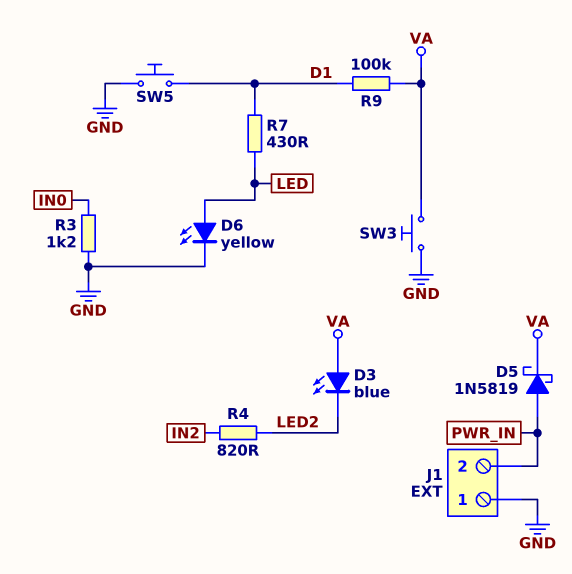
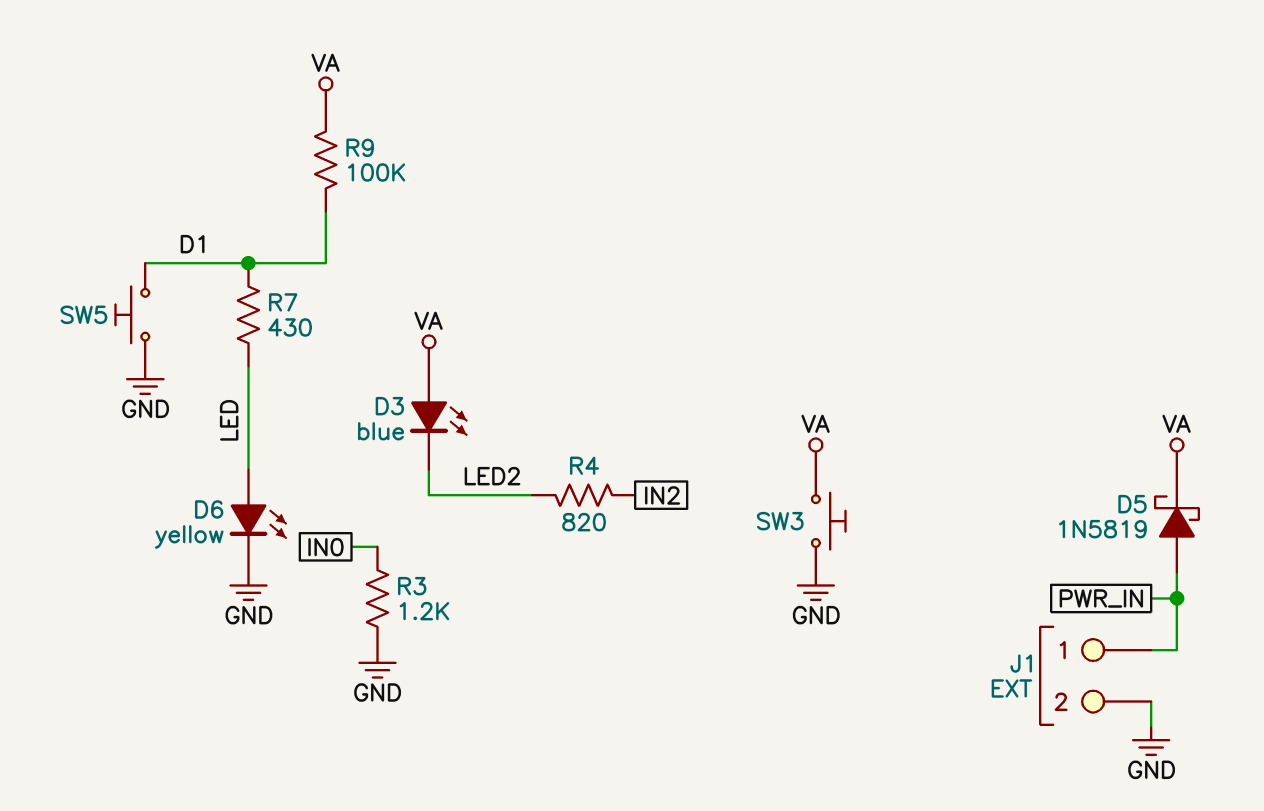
J1 pin 1: GND -> PWR_IN
J1 pin 2: PWR_IN -> GND

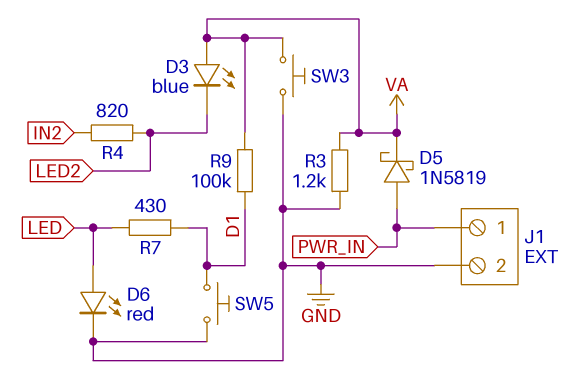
D6: LED yellow (A LED, K GND) -> LED red (A LED, K GND)
R3: 1.2k (GND, IN0) -> 1.2k (GND, VA)

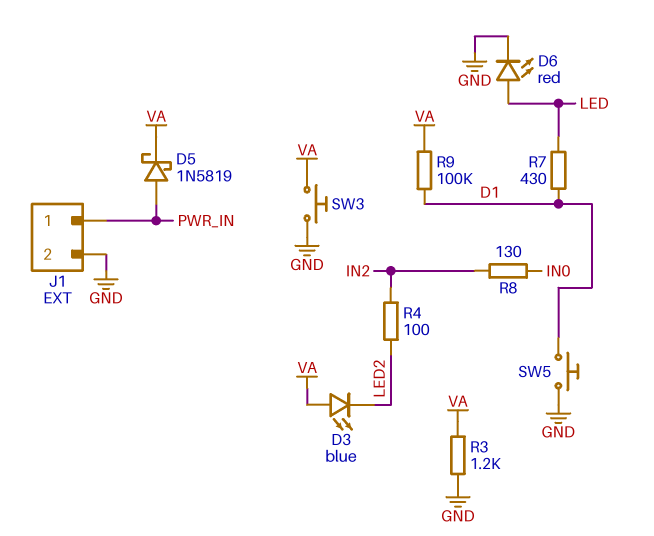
R4: 820 (IN2, LED2) -> 100 (IN2, LED2)
R8: none -> 130 (IN0, IN2)

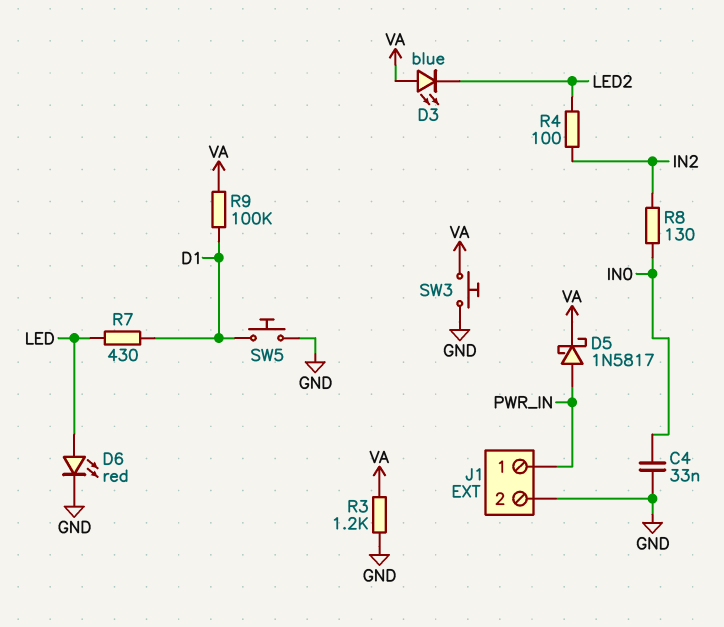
C4: none -> 33nF (GND, IN0)
D5: schottky 1N5819 (A PWR_IN, K VA) -> schottky 1N5817 (A PWR_IN, K VA)

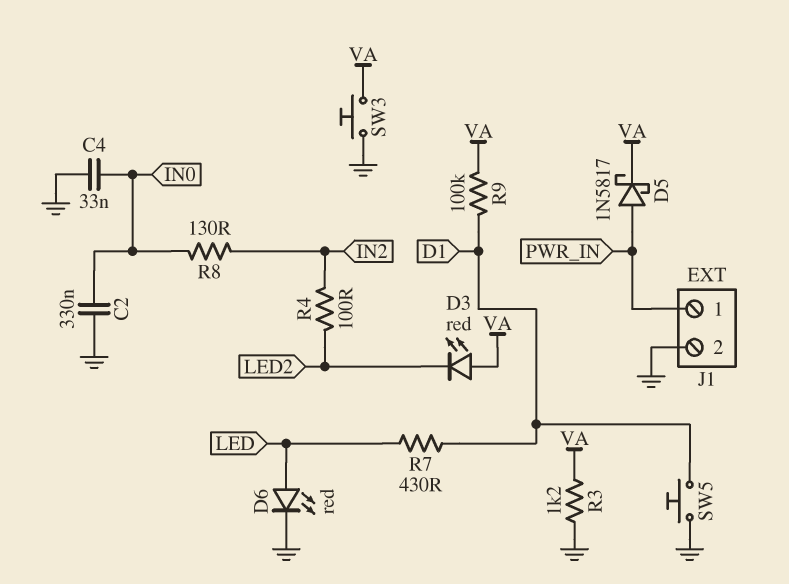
C2: none -> 330nF (GND, IN0)
D3: LED blue (A VA, K LED2) -> LED red (A VA, K LED2)

